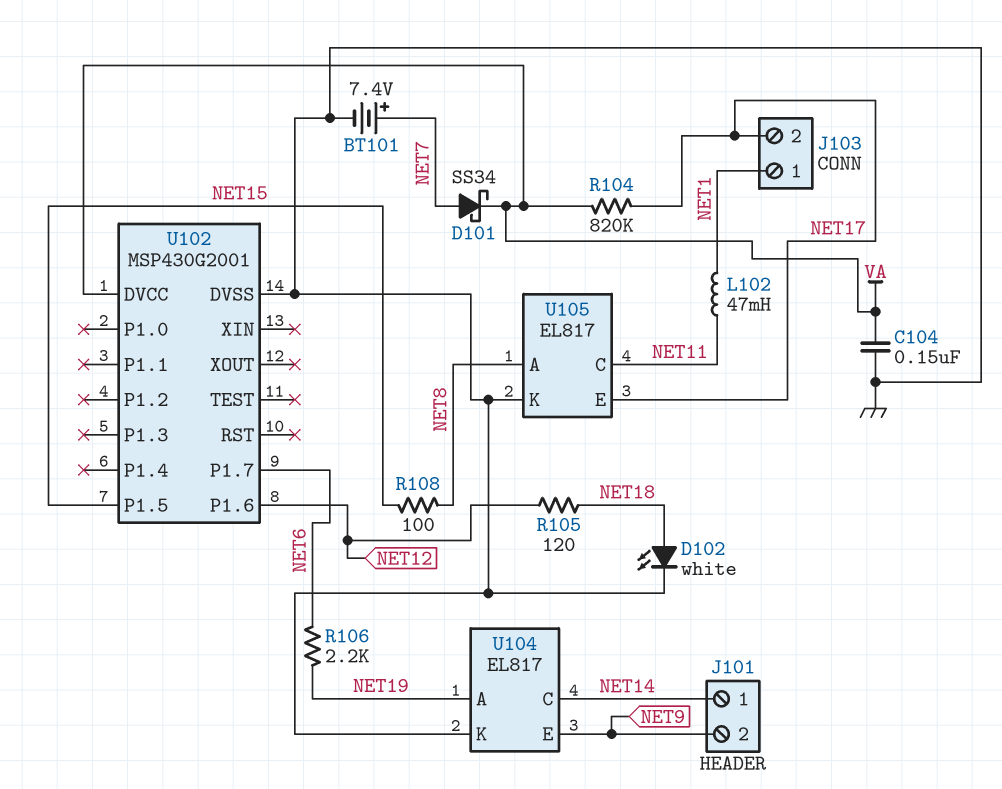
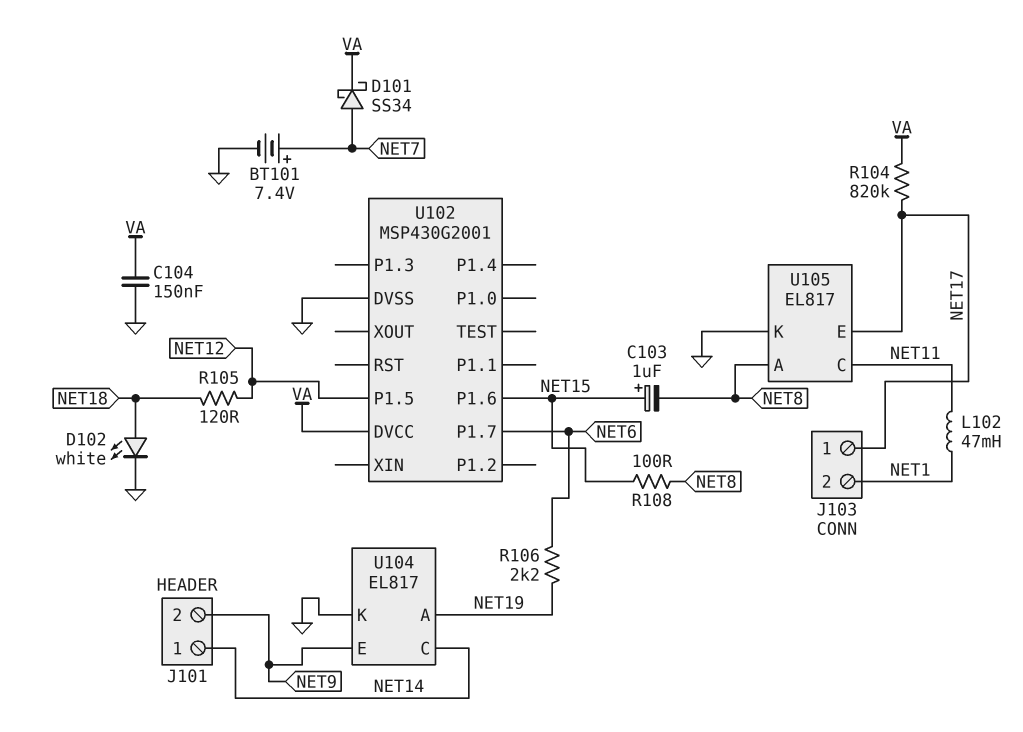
C103: none -> 1uF (plus NET15, minus NET8)
J103 pin 1: NET1 -> NET17
J103 pin 2: NET17 -> NET1
U102 pin P1.5: NET15 -> NET12
U102 pin P1.6: NET12 -> NET15

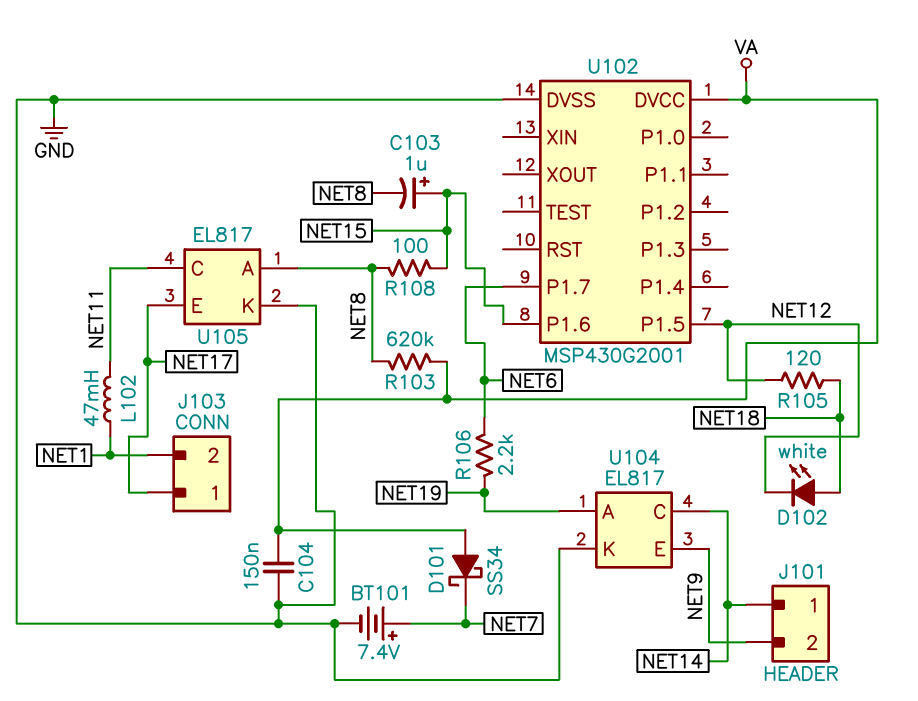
D101: schottky SS34 (A NET7, K VA) -> schottky SS34 (A VA, K NET7)
D102: LED white (A NET18, K GND) -> LED white (A NET18, K NET12)
R103: none -> 620k (NET8, VA)
R104: 820k (NET17, VA) -> none

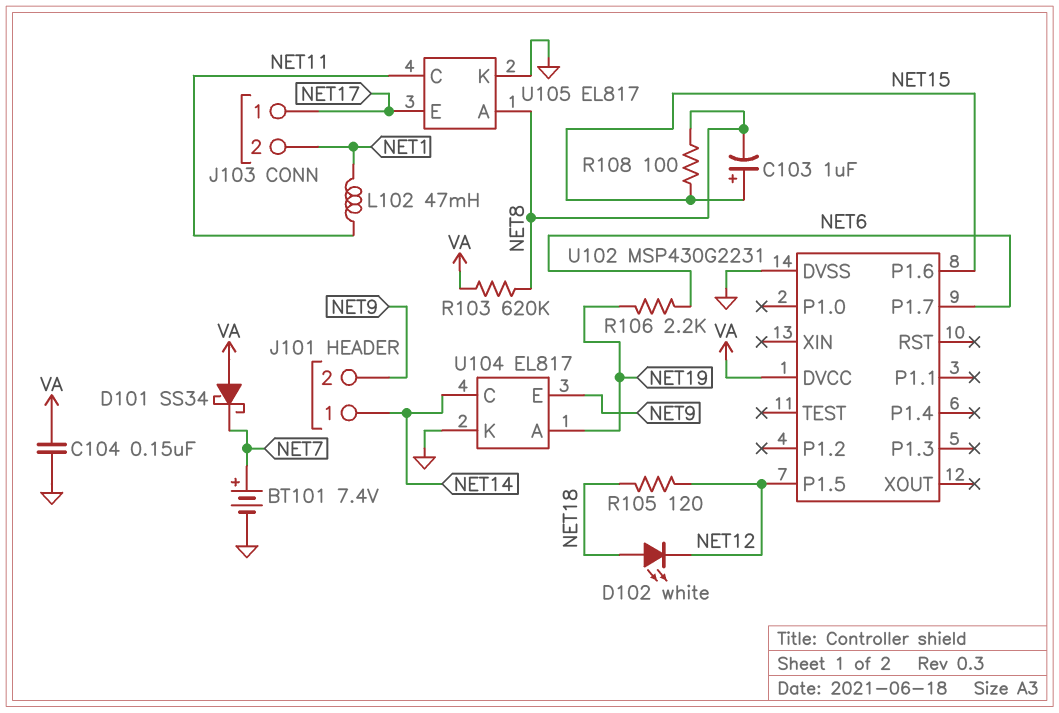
U102: MSP430G2001 -> MSP430G2231

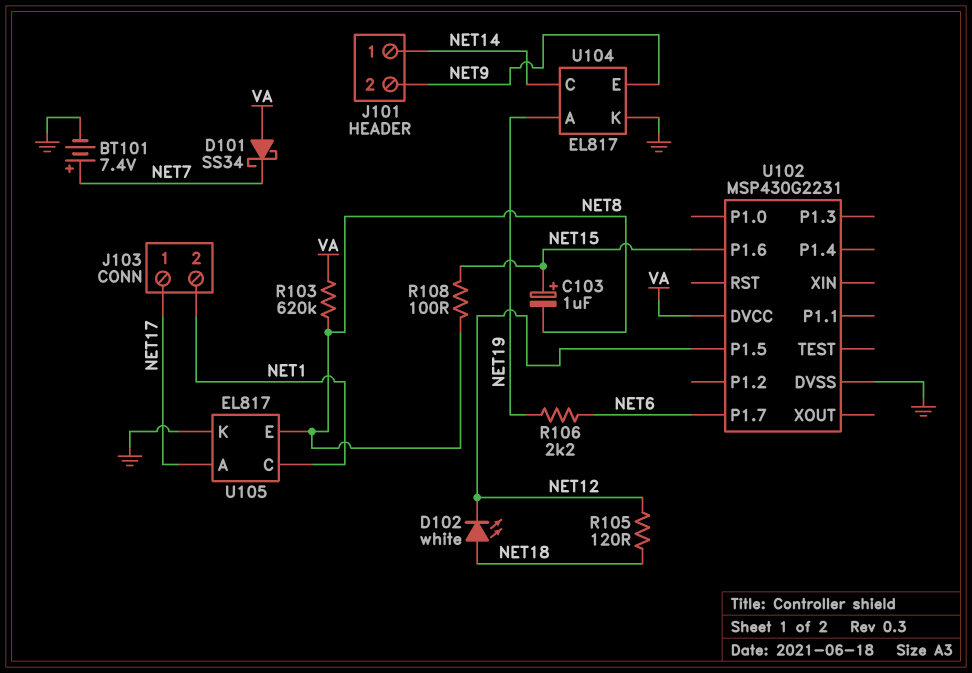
C104: 150nF (GND, VA) -> none
L102: 47mH (NET1, NET11) -> none
U105 pin A: NET8 -> NET17
U105 pin C: NET11 -> NET1
U105 pin E: NET17 -> NET8

